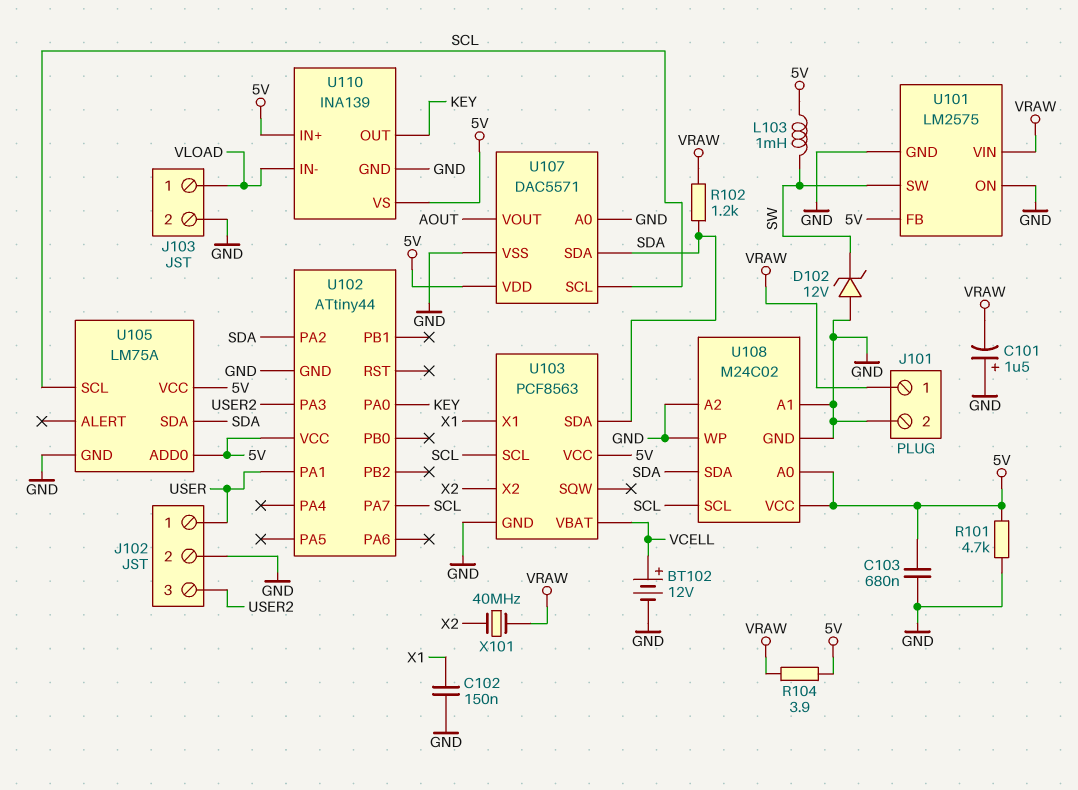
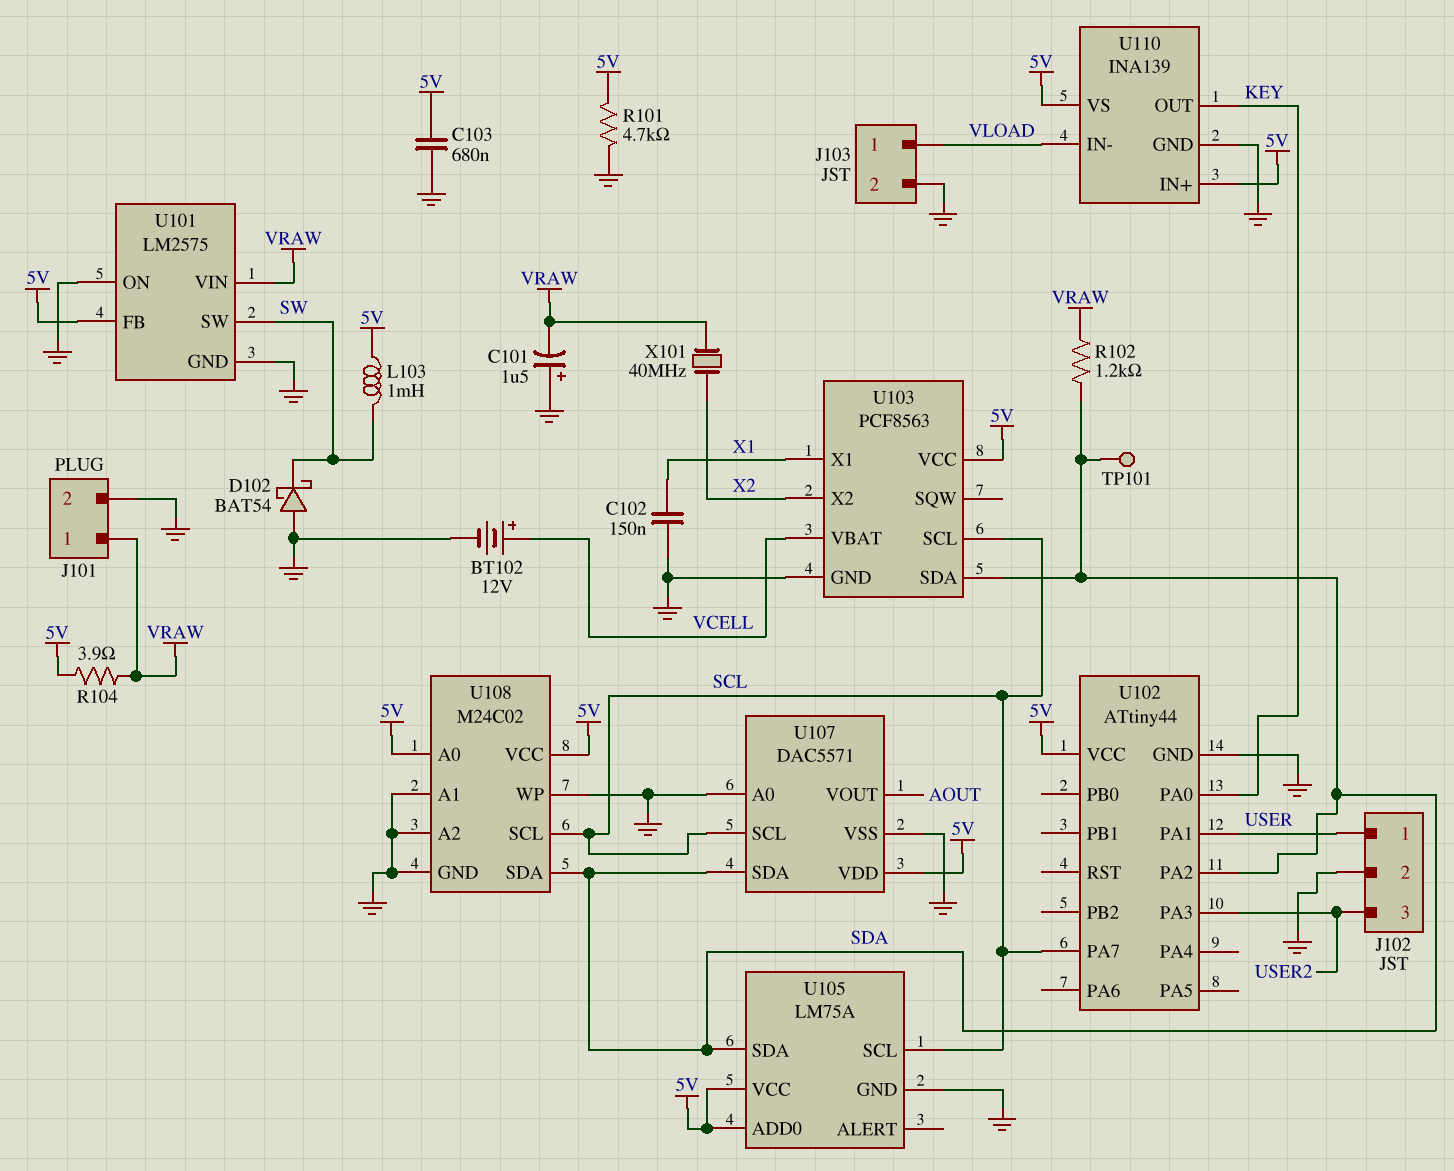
D102: zener 12V (A GND, K SW) -> schottky BAT54 (A GND, K SW)
TP101: none -> test point (SDA)

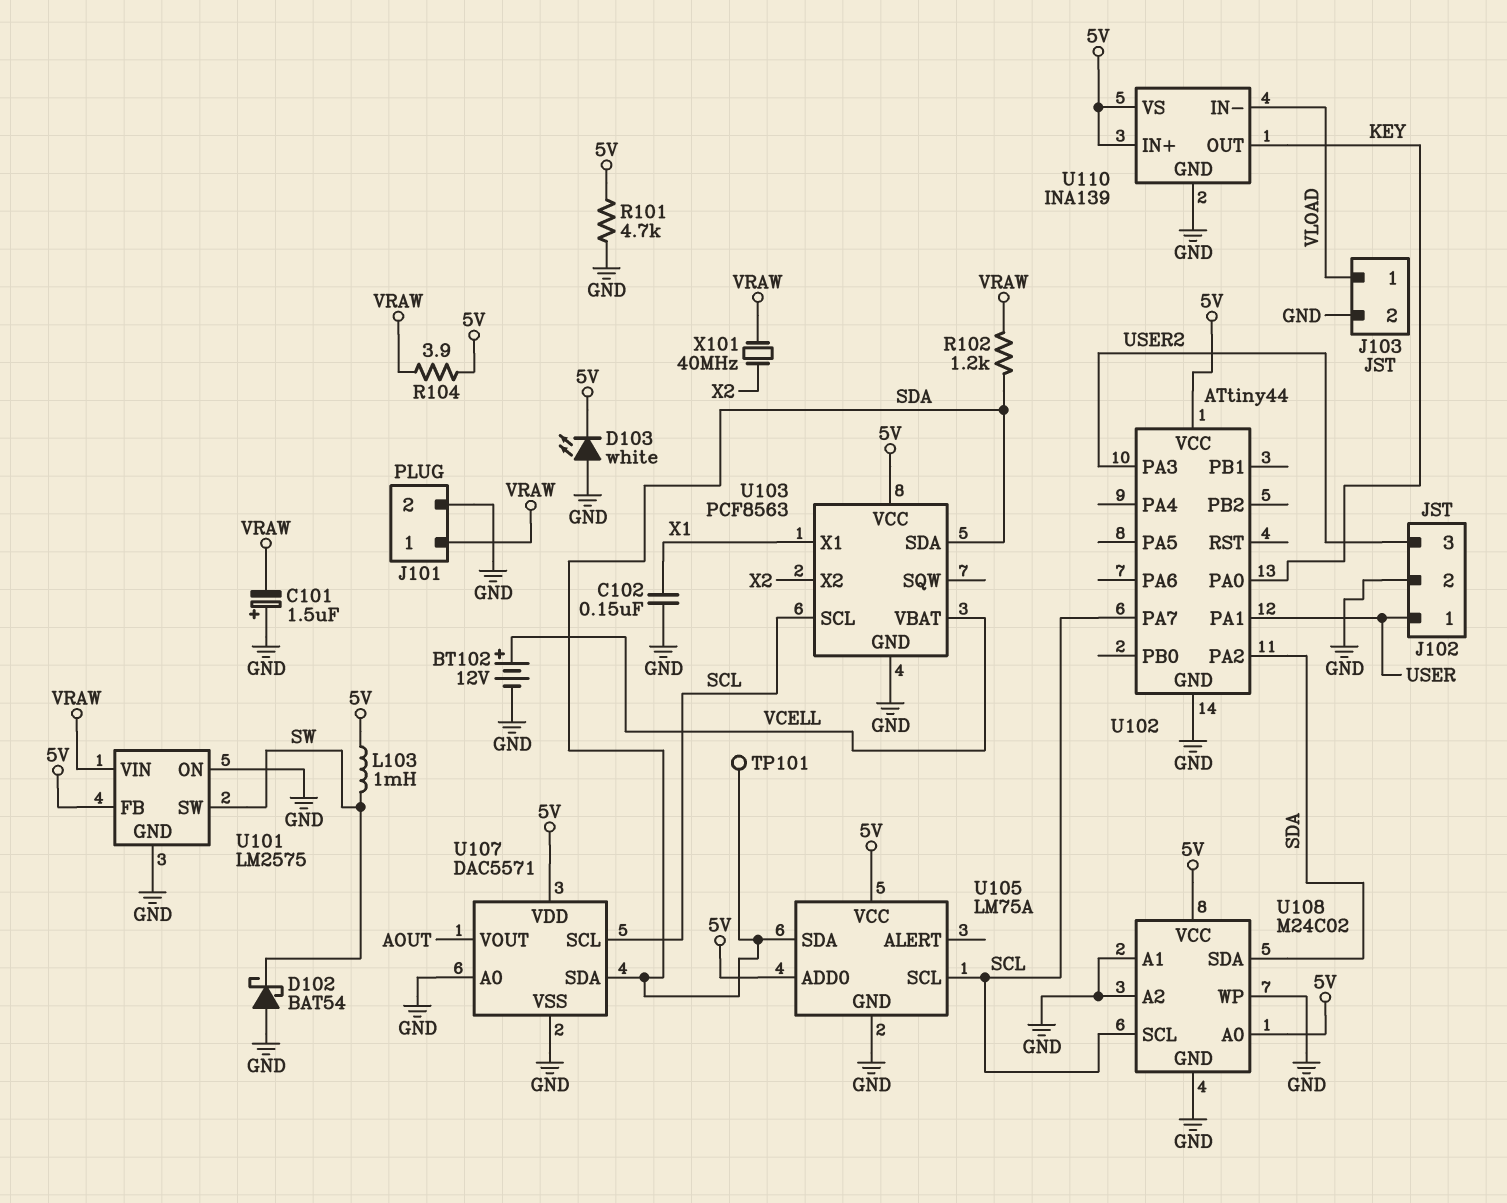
C103: 680nF (5V, GND) -> none
D103: none -> LED white (A GND, K 5V)

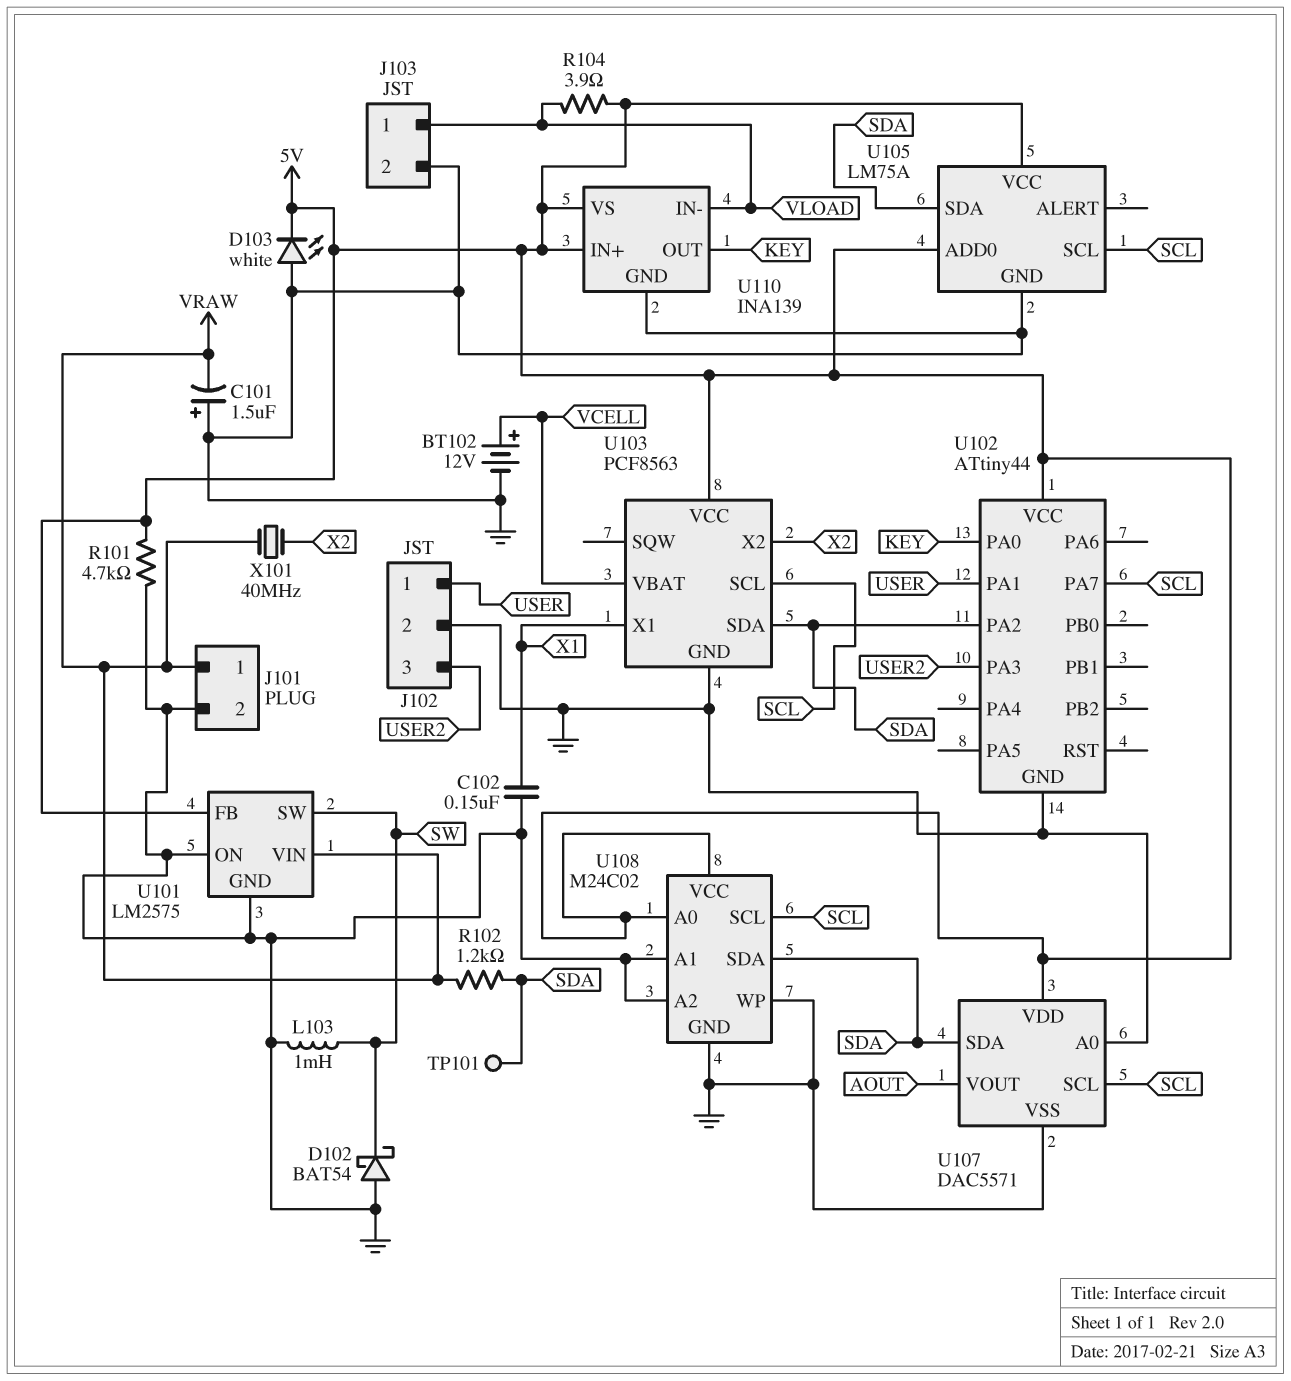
L103: 1mH (5V, SW) -> 1mH (GND, SW)
R104: 3.9 (5V, VRAW) -> 3.9 (5V, VLOAD)

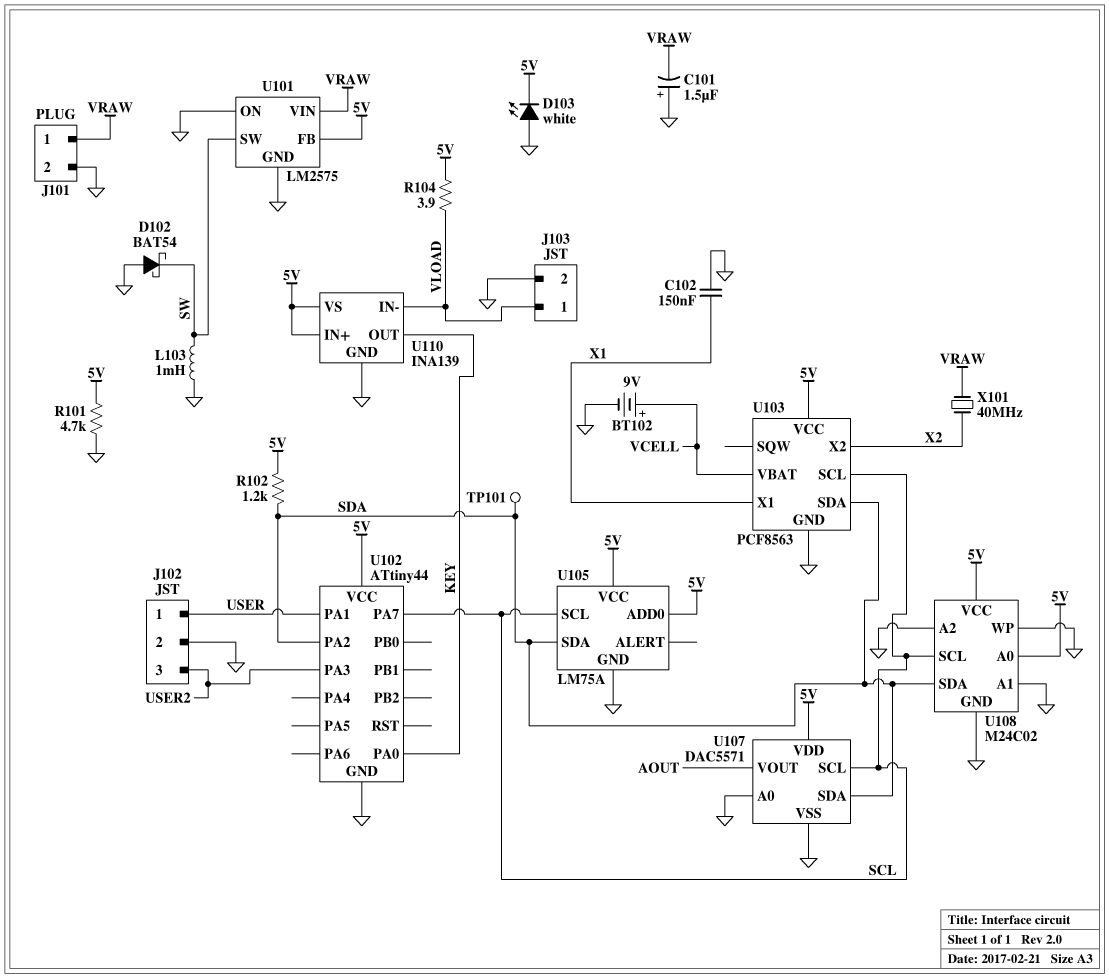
BT102: 12V (plus VCELL, minus GND) -> 9V (plus VCELL, minus GND)
R102: 1.2k (SDA, VRAW) -> 1.2k (5V, SDA)

